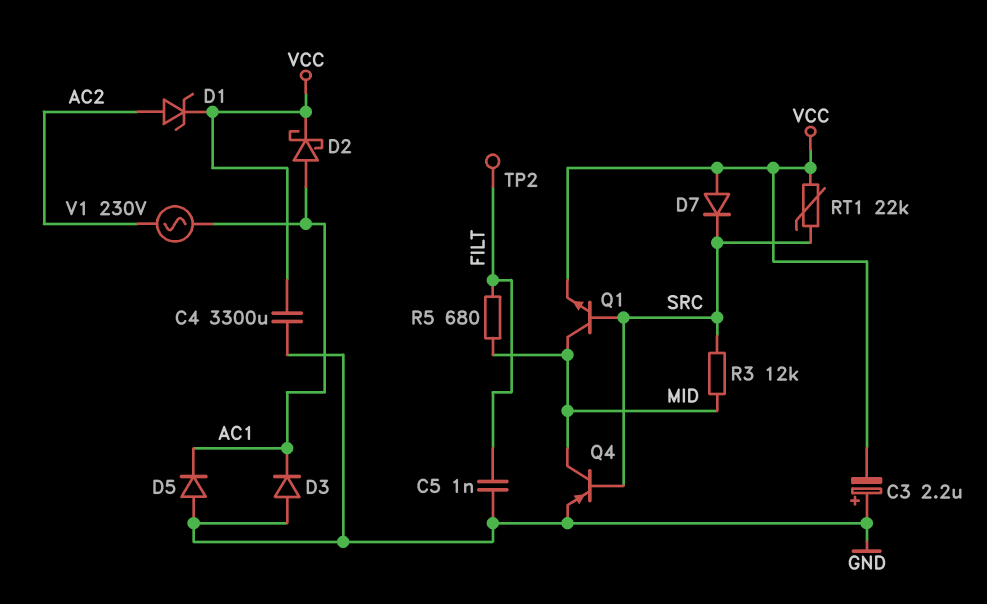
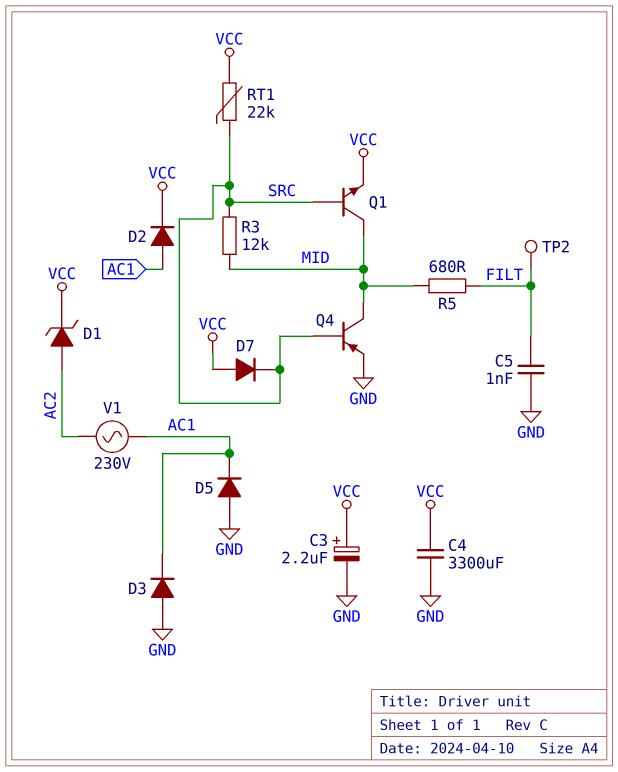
C3: 2.2uF (plus GND, minus VCC) -> 2.2uF (plus VCC, minus GND)
D2: schottky (A AC1, K VCC) -> diode (A AC1, K VCC)

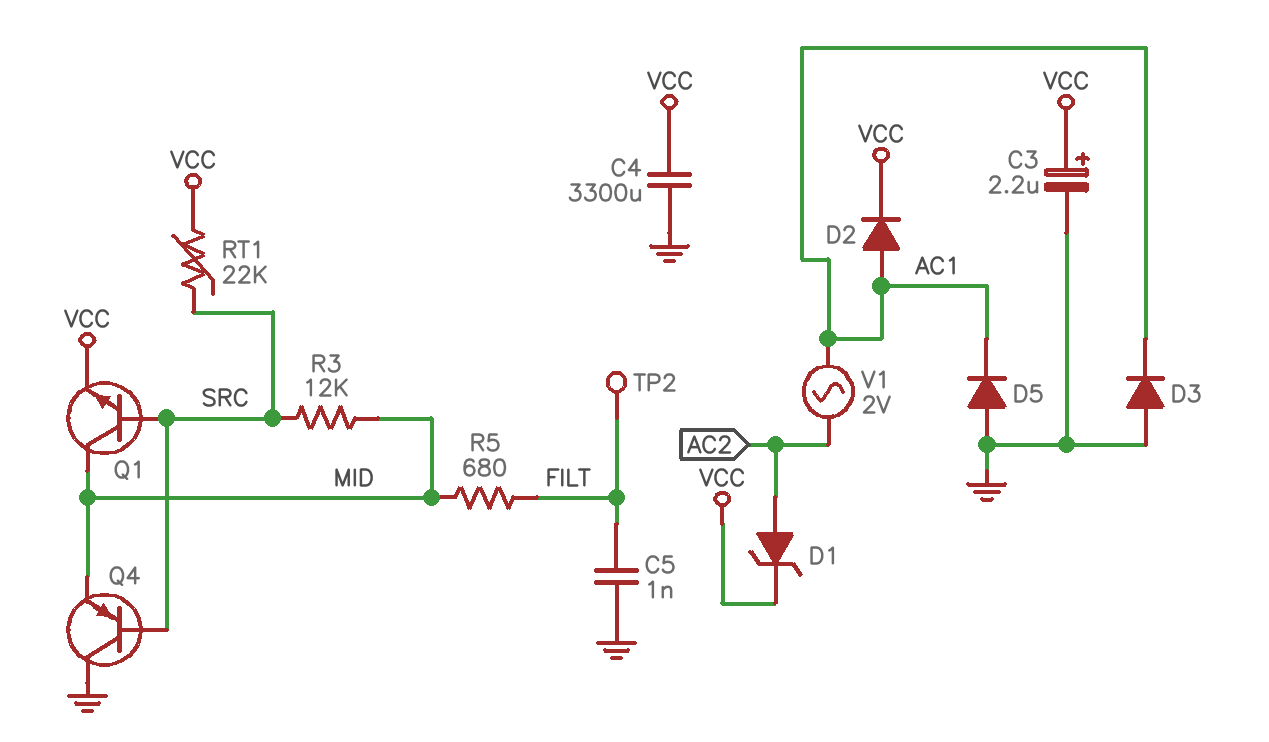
D7: diode (A VCC, K SRC) -> none
Q4: PNP (B SRC, C MID, E GND) -> PNP (B SRC, C GND, E MID)
V1: AC 230V (AC1, AC2) -> AC 2V (AC1, AC2)

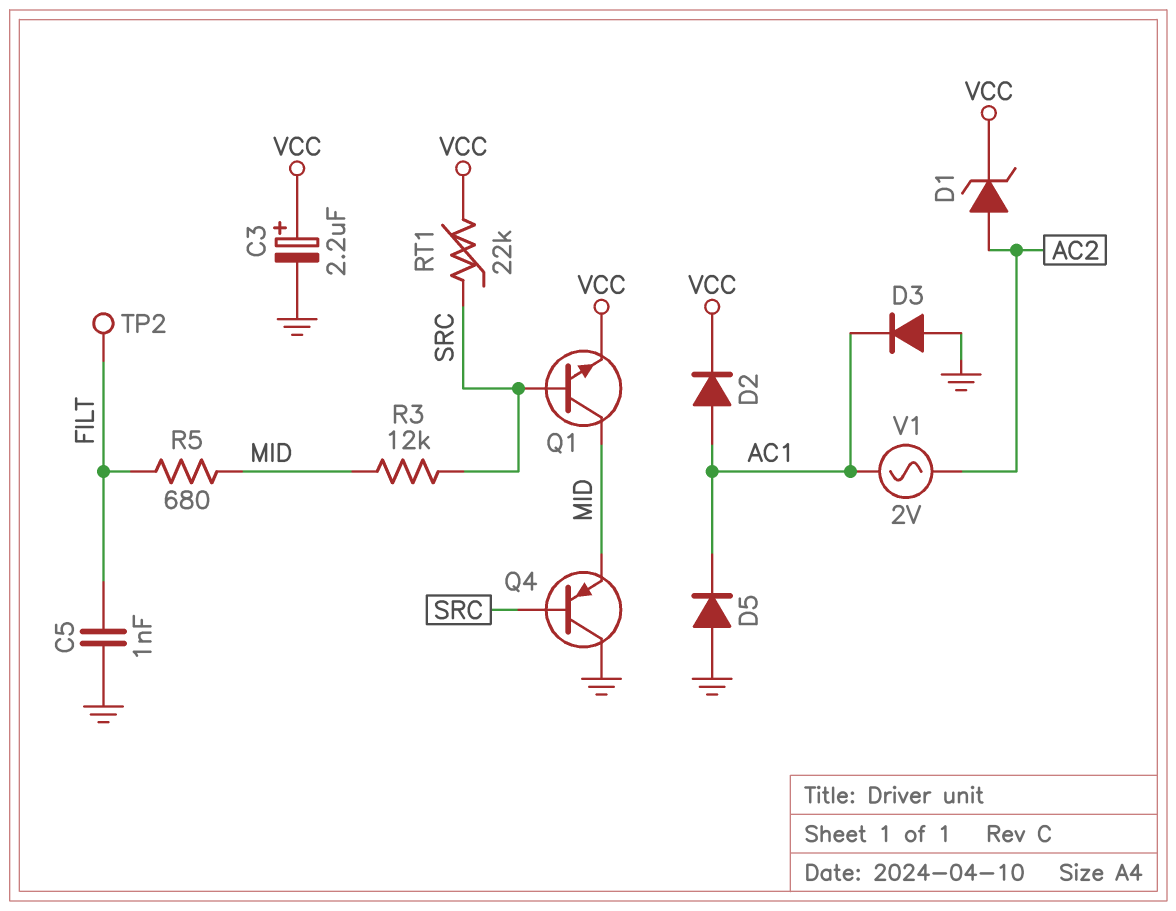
C4: 3300uF (GND, VCC) -> none

